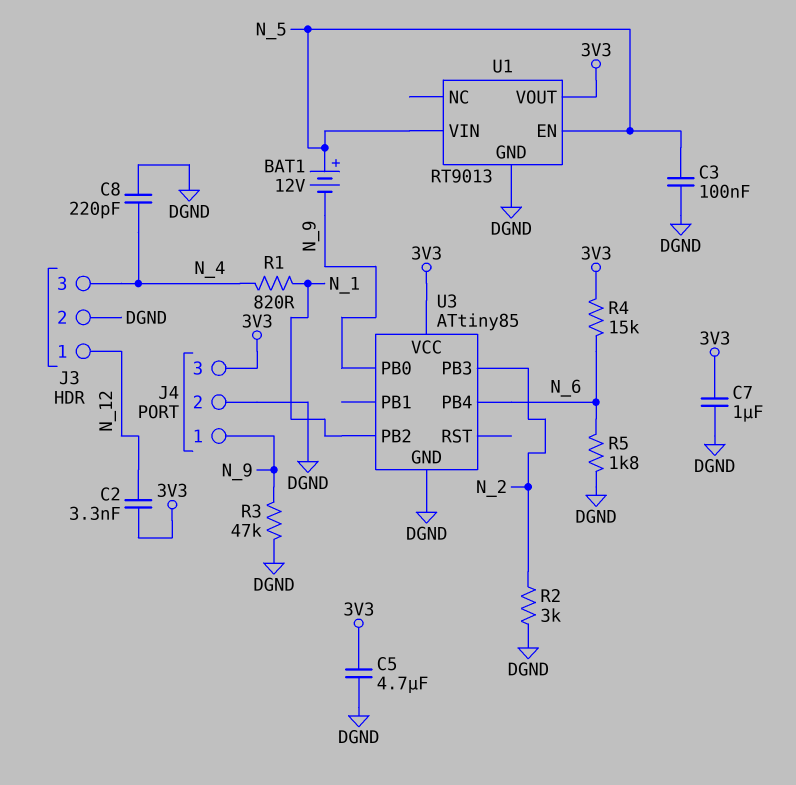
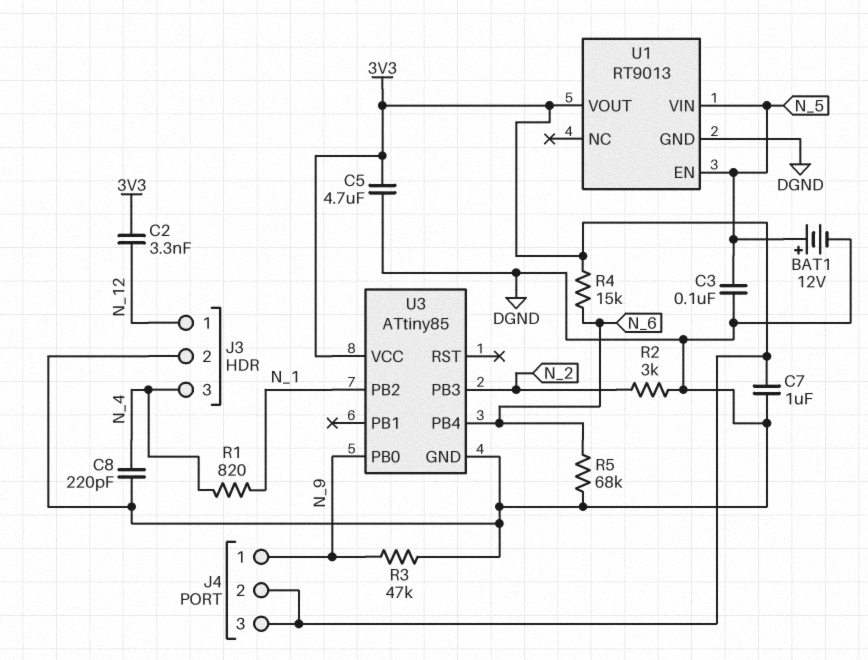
BAT1: 12V (plus N_5, minus N_9) -> 12V (plus N_5, minus DGND)
J4 pin 2: DGND -> 3V3
R5: 1.8k (DGND, N_6) -> 68k (DGND, N_6)

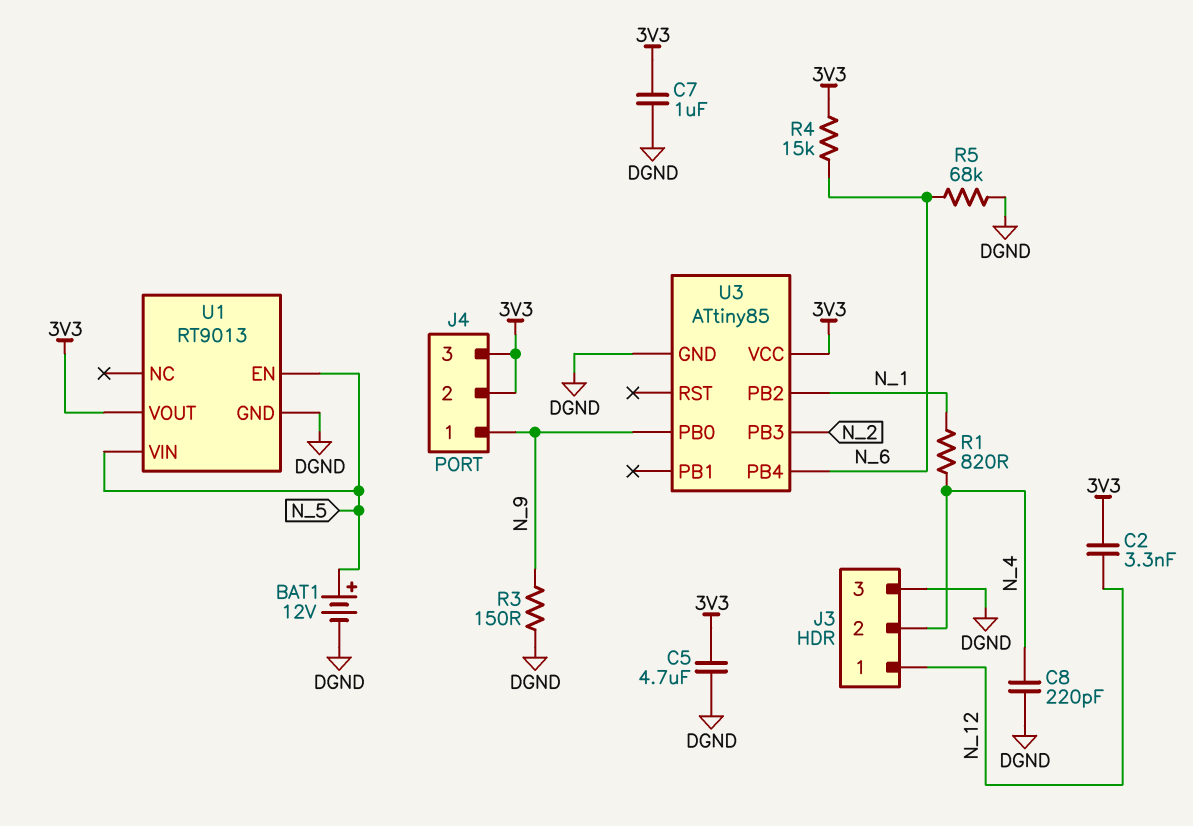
C3: 100nF (DGND, N_5) -> none
J3 pin 2: DGND -> N_4
J3 pin 3: N_4 -> DGND
R2: 3k (DGND, N_2) -> none
R3: 47k (DGND, N_9) -> 150 (DGND, N_9)

